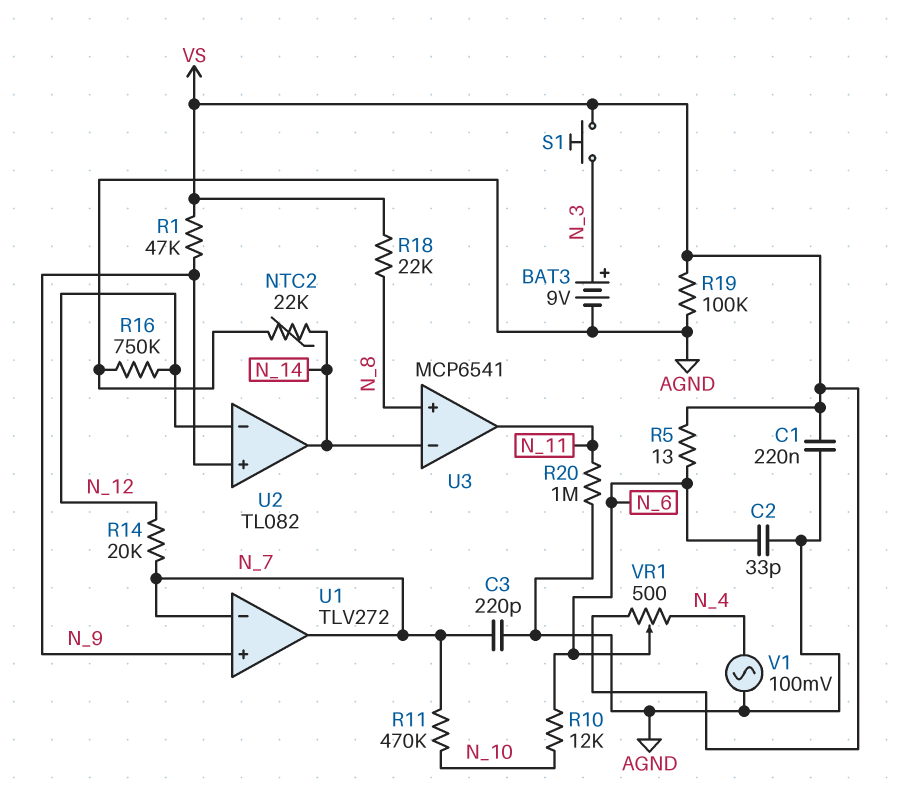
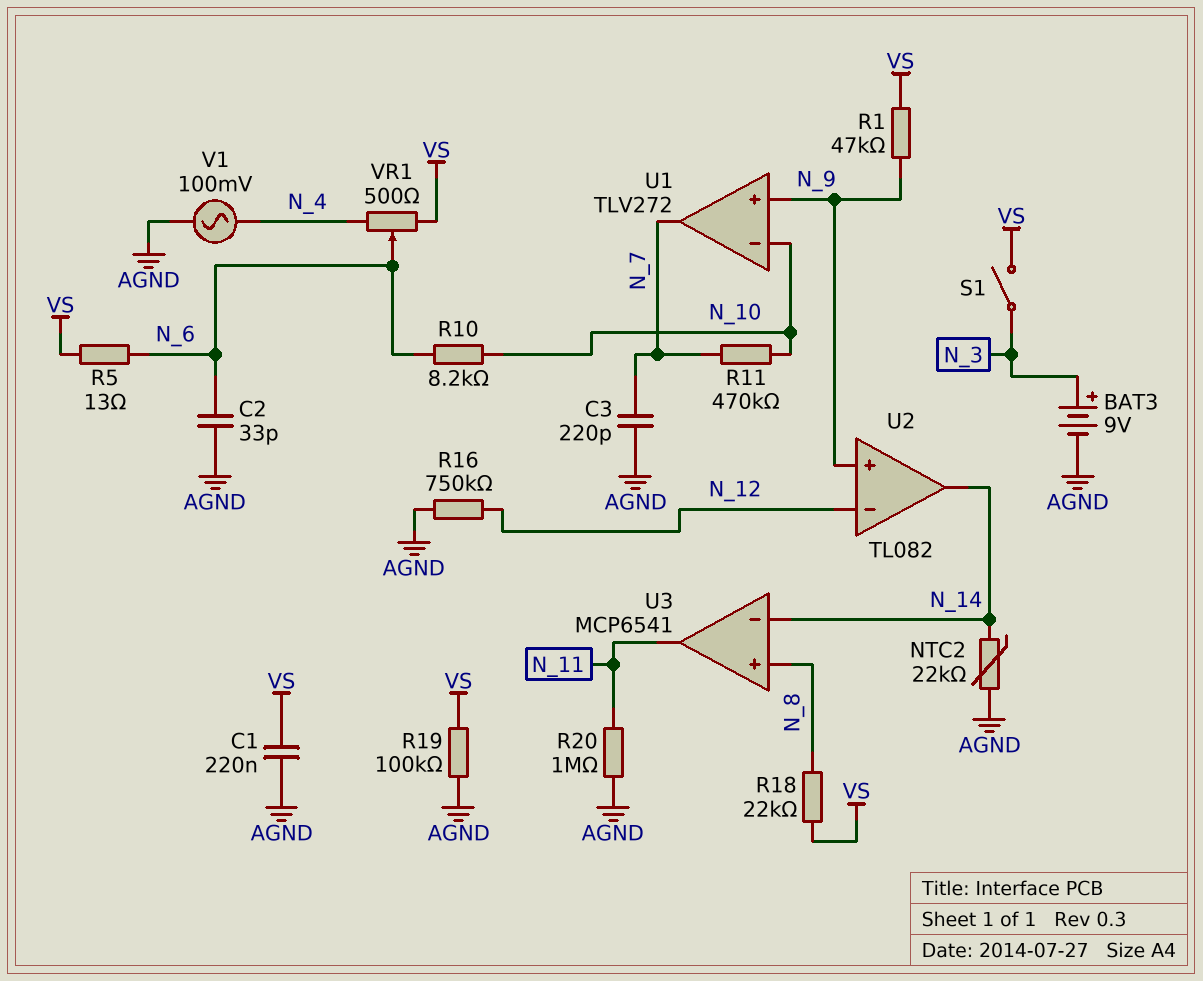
R10: 12k (N_6, N_10) -> 8.2k (N_6, N_10)
R14: 20k (N_7, N_12) -> none
S1: button (N_3, VS) -> switch (N_3, VS)
U1 pin in-: N_7 -> N_10

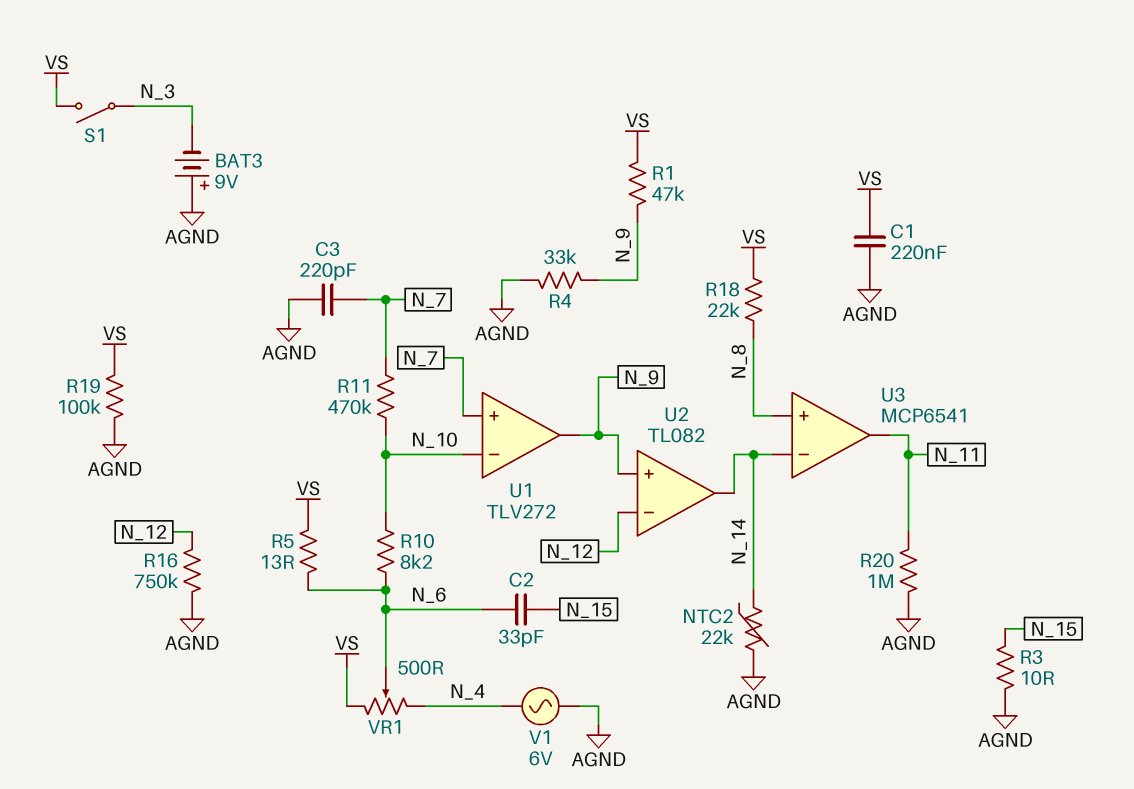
BAT3: 9V (plus N_3, minus AGND) -> 9V (plus AGND, minus N_3)
C2: 33pF (AGND, N_6) -> 33pF (N_6, N_15)
R3: none -> 10 (AGND, N_15)
R4: none -> 33k (AGND, N_9)
U1 pin in+: N_9 -> N_7
U1 pin out: N_7 -> N_9
V1: AC 100mV (AGND, N_4) -> AC 6V (AGND, N_4)

